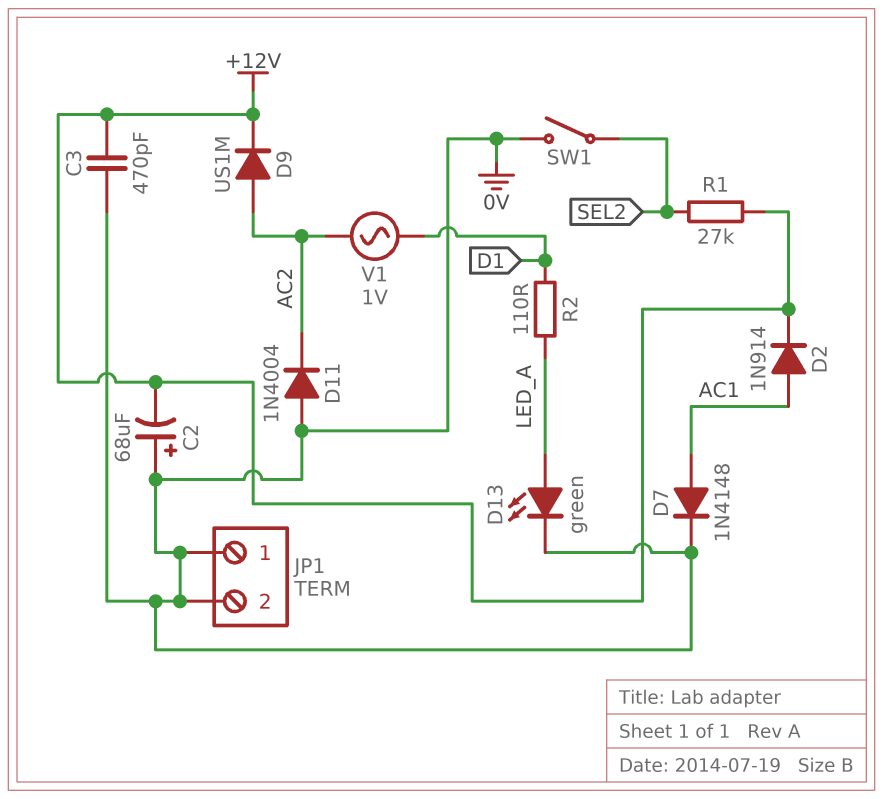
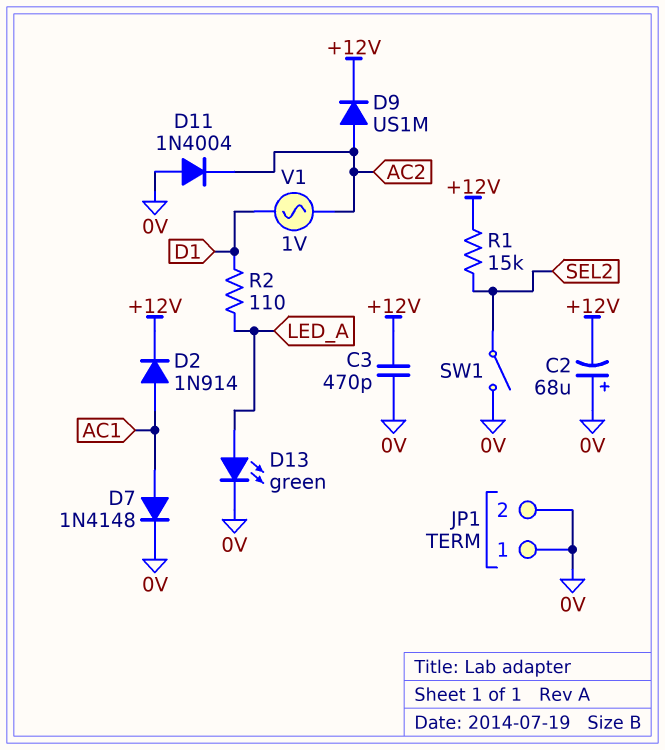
R1: 27k (+12V, SEL2) -> 15k (+12V, SEL2)

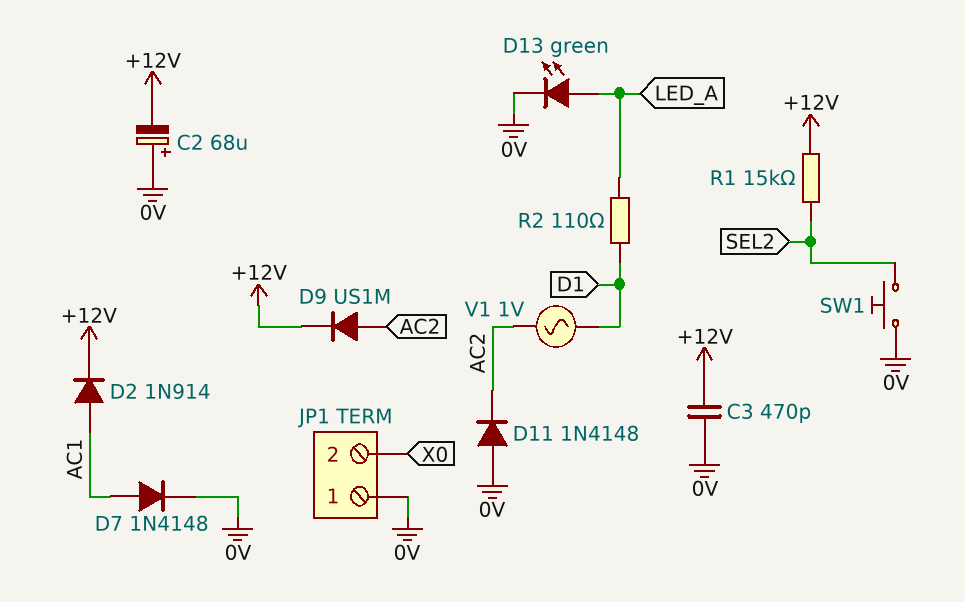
D11: diode 1N4004 (A 0V, K AC2) -> diode 1N4148 (A 0V, K AC2)
JP1 pin 2: 0V -> X0
SW1: switch (0V, SEL2) -> button (0V, SEL2)

